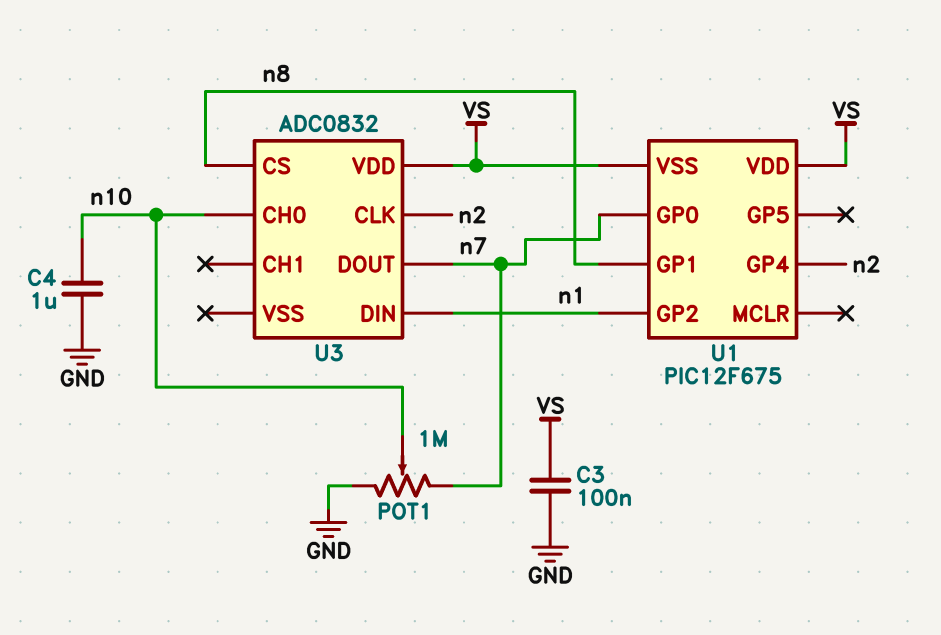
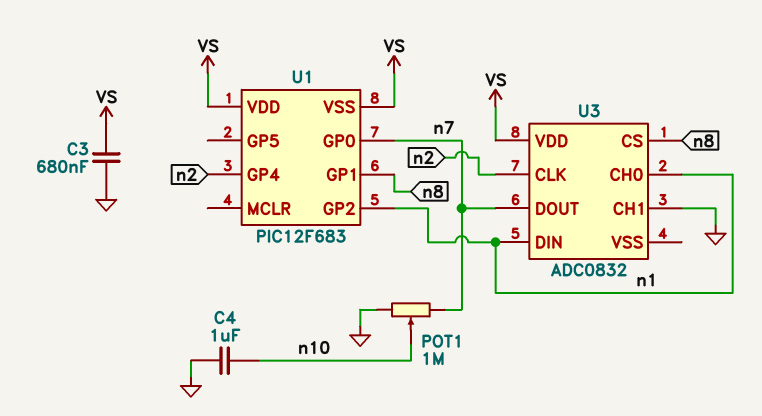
C3: 100nF (GND, VS) -> 680nF (GND, VS)
U1: PIC12F675 -> PIC12F683
U3 pin CH0: n10 -> n1
U3 pin CH1: none -> GND

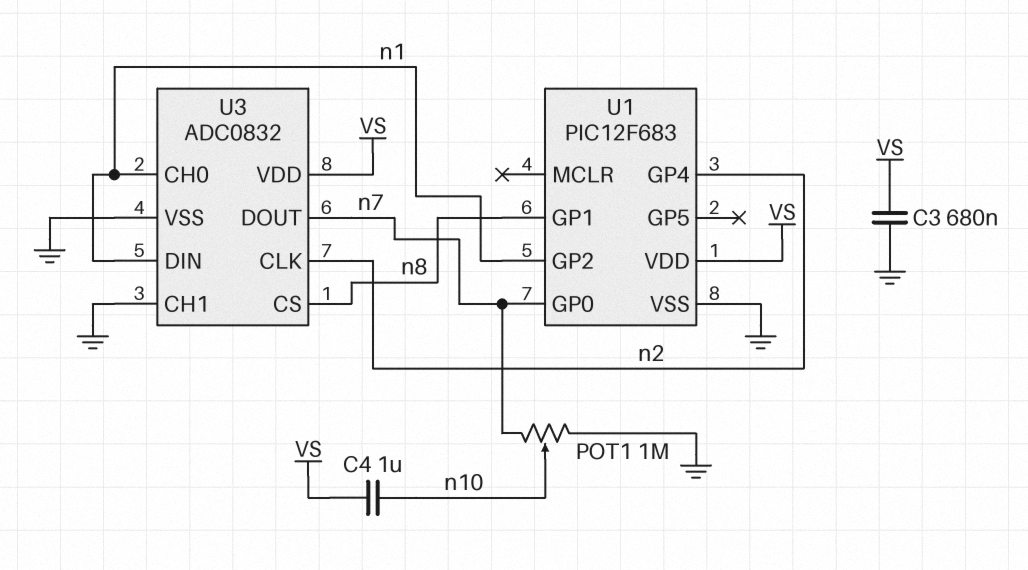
C4: 1uF (GND, n10) -> 1uF (VS, n10)
U1 pin VSS: VS -> GND
U3 pin VSS: none -> GND

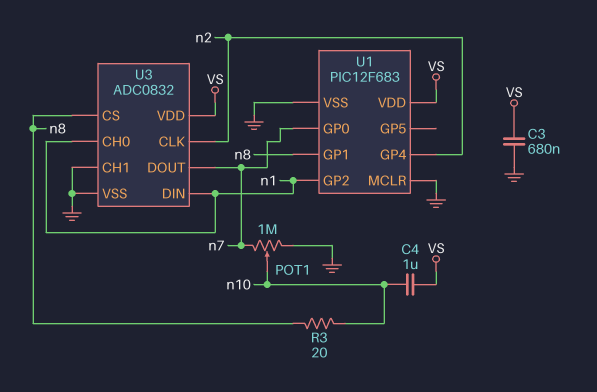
R3: none -> 20 (n8, n10)
U1 pin MCLR: none -> GND

